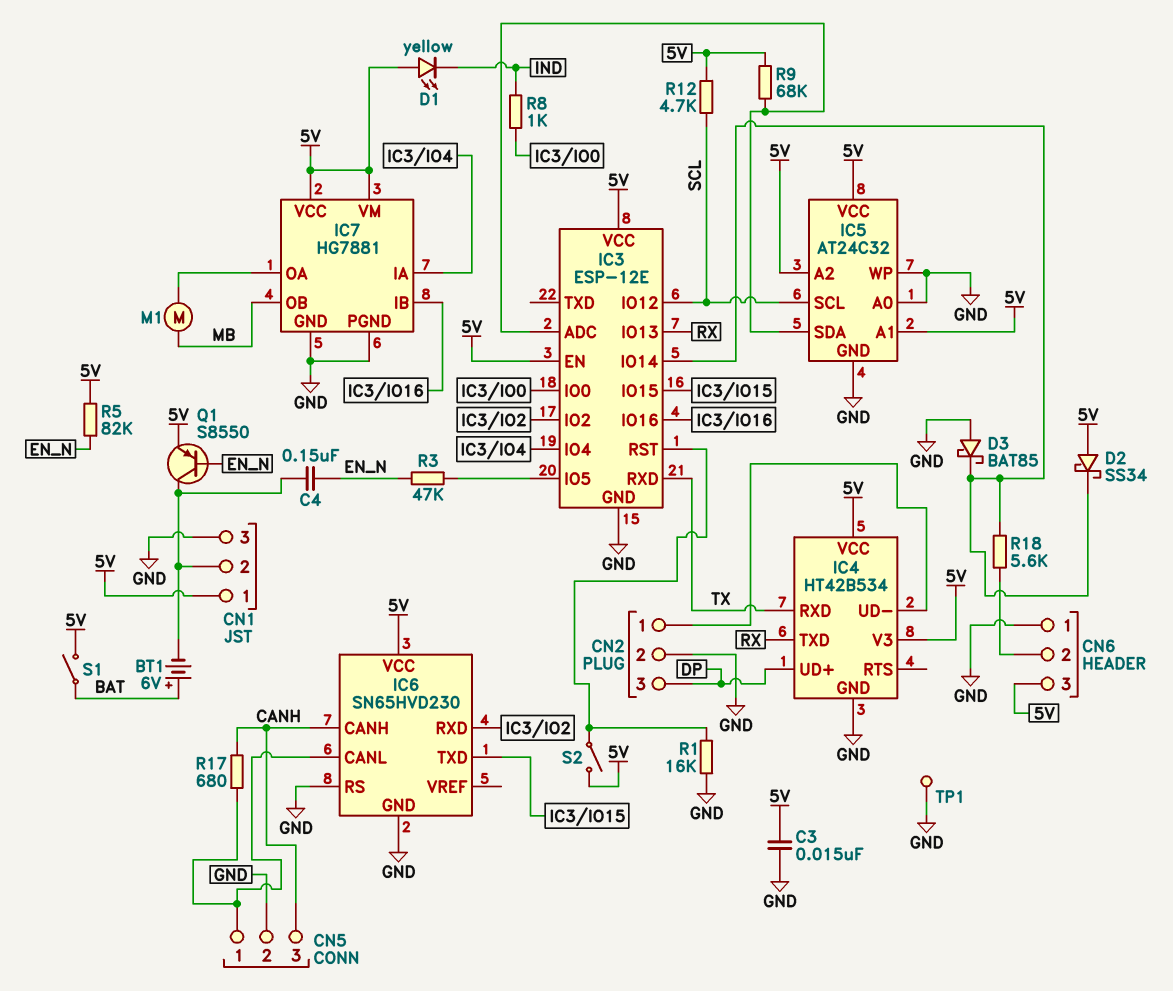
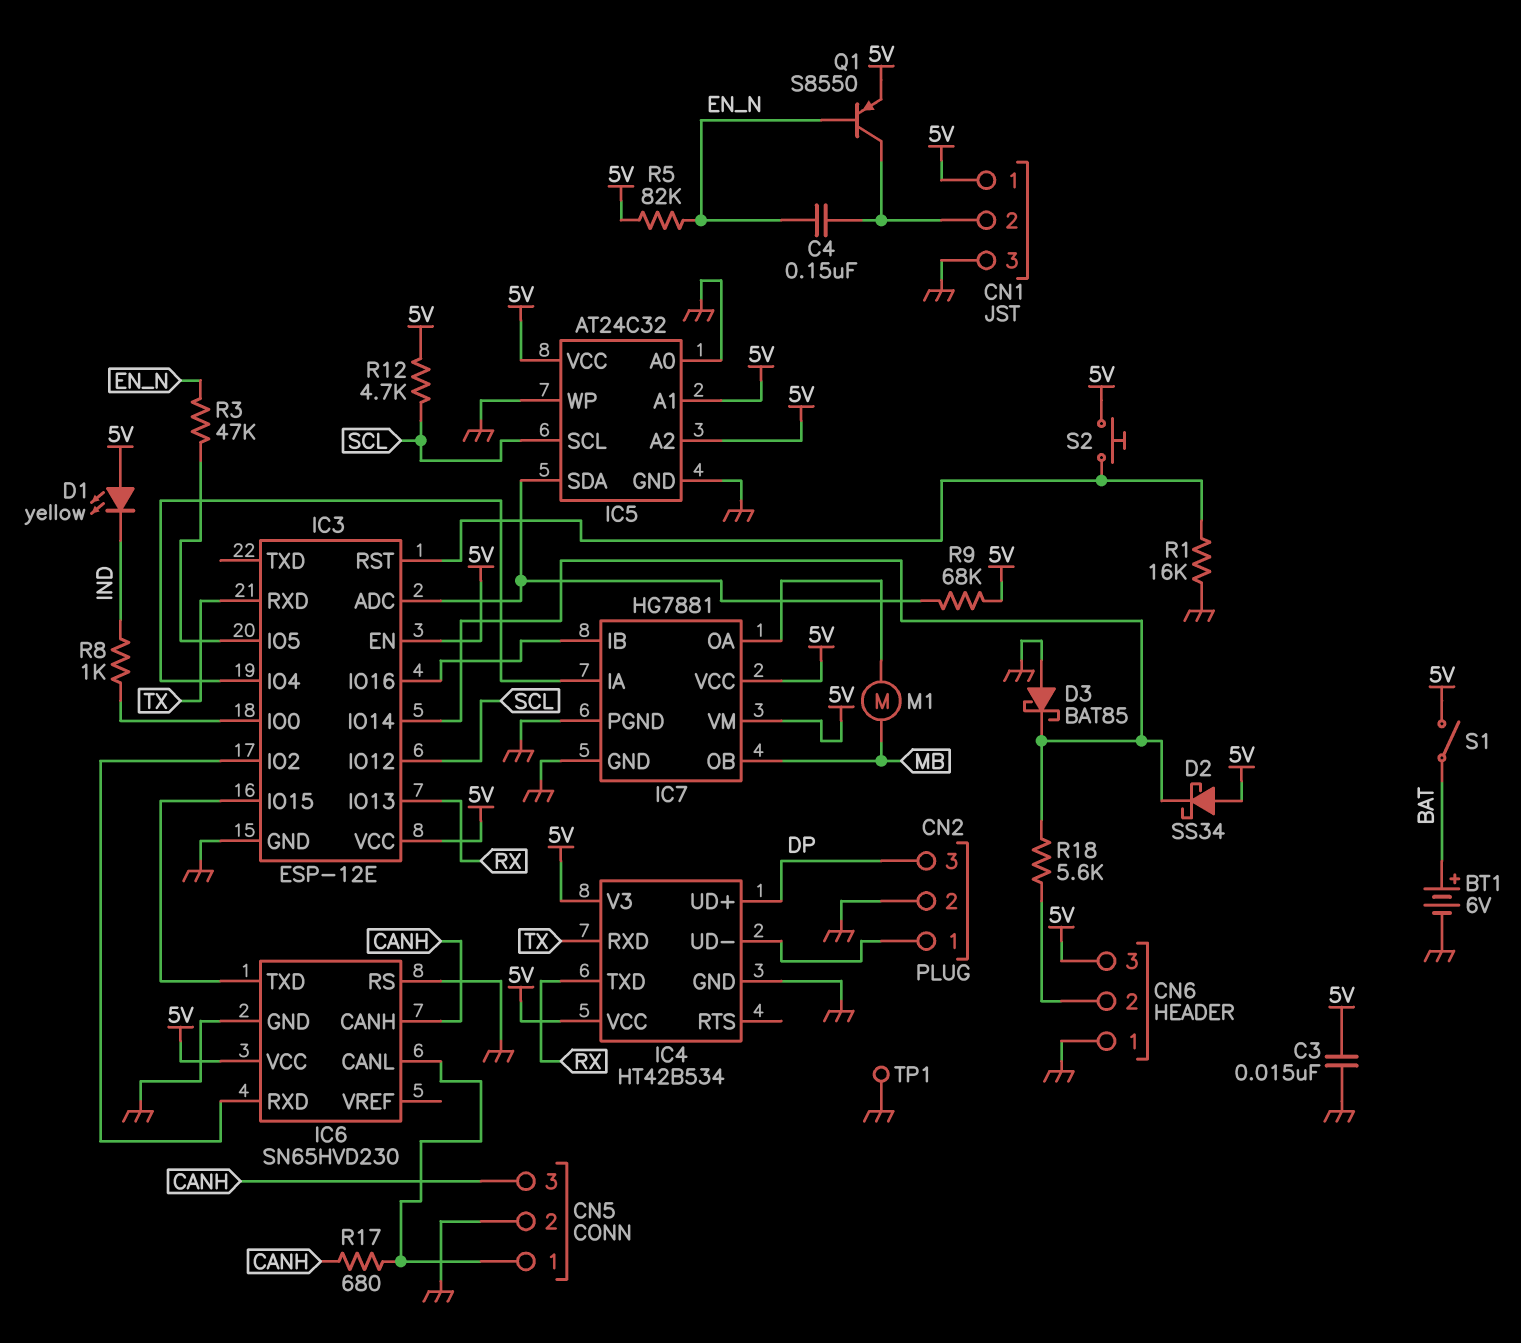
BT1: 6V (plus BAT, minus CN1/2) -> 6V (plus BAT, minus GND)
S2: switch (5V, IC3/RST) -> button (5V, IC3/RST)

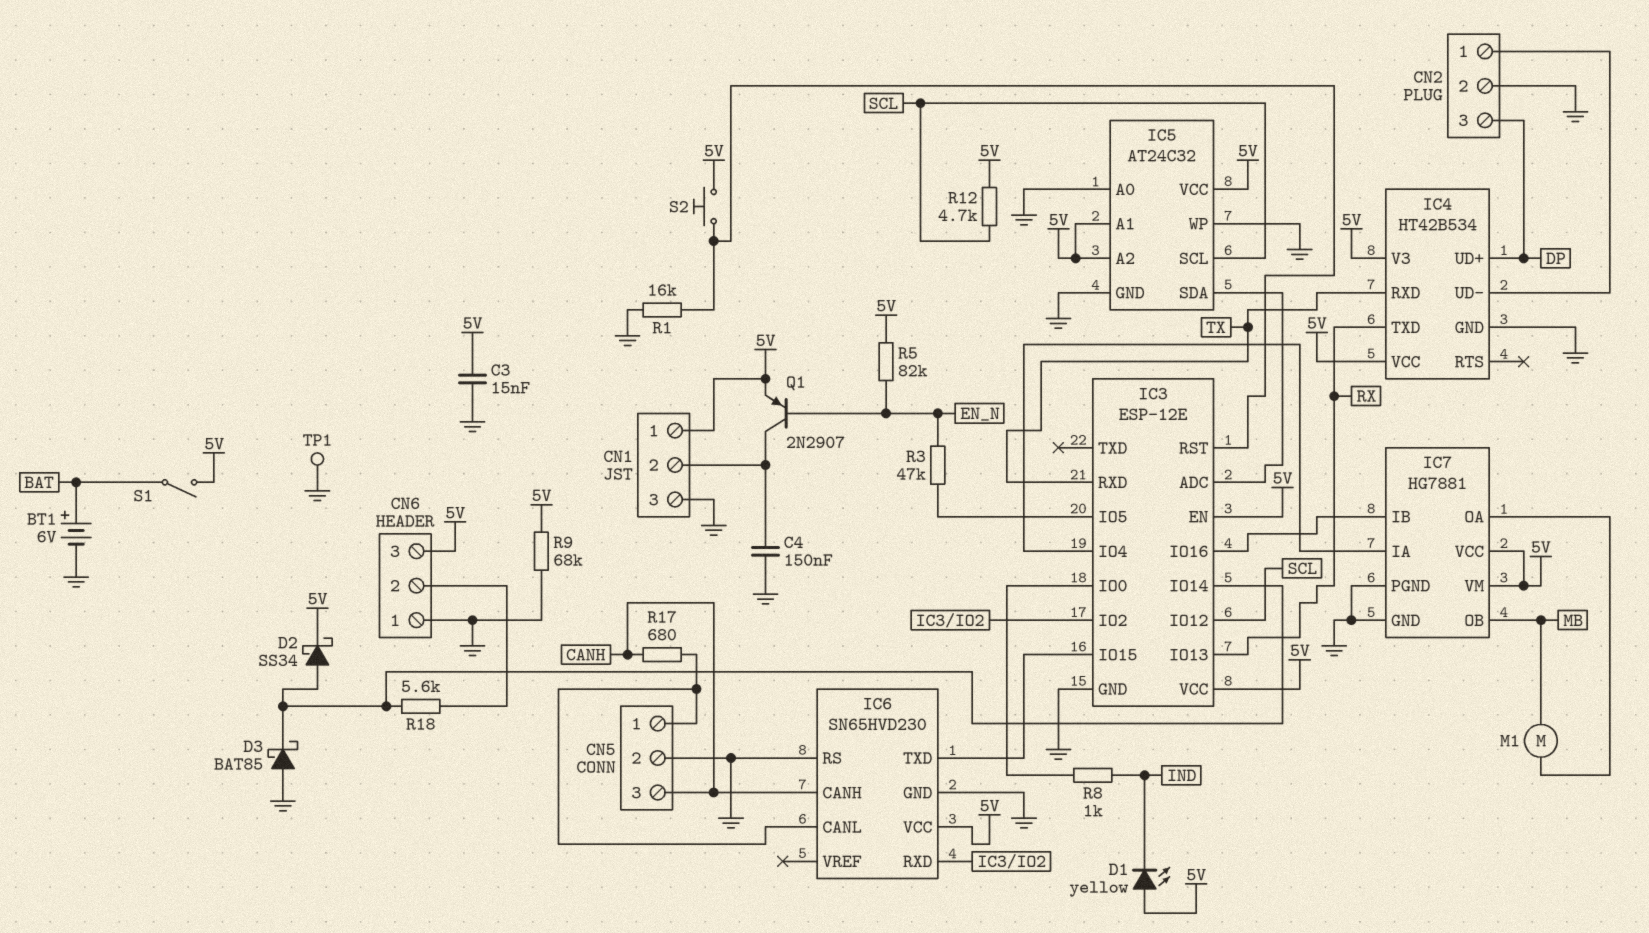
C4: 150nF (CN1/2, EN_N) -> 150nF (CN1/2, GND)
D2: schottky SS34 (A 5V, K IC3/IO14) -> schottky SS34 (A IC3/IO14, K 5V)
Q1: PNP S8550 (B EN_N, C CN1/2, E 5V) -> PNP 2N2907 (B EN_N, C CN1/2, E 5V)
R9: 68k (5V, IC3/ADC) -> 68k (5V, GND)

